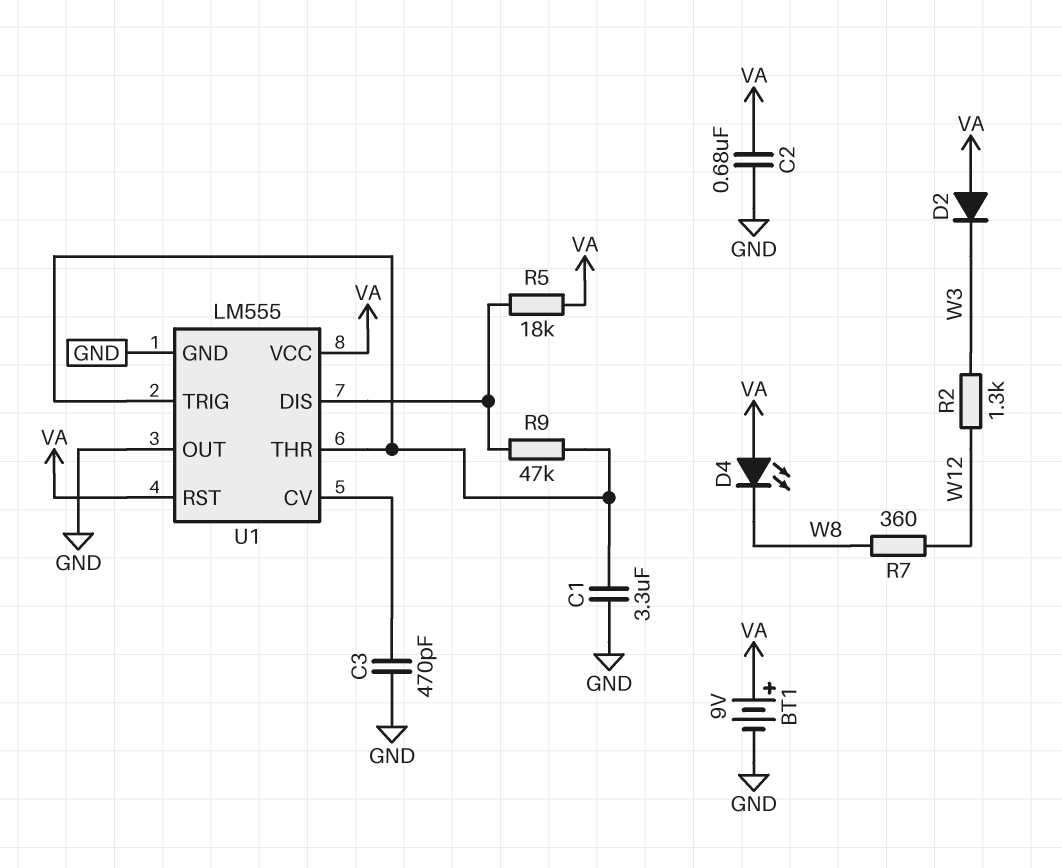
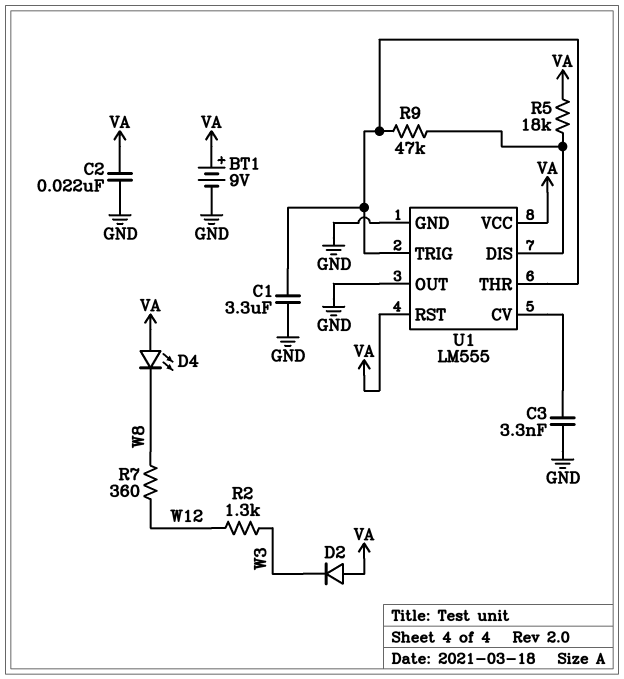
C2: 680nF (GND, VA) -> 22nF (GND, VA)
C3: 470pF (GND, U1/CV) -> 3.3nF (GND, U1/CV)

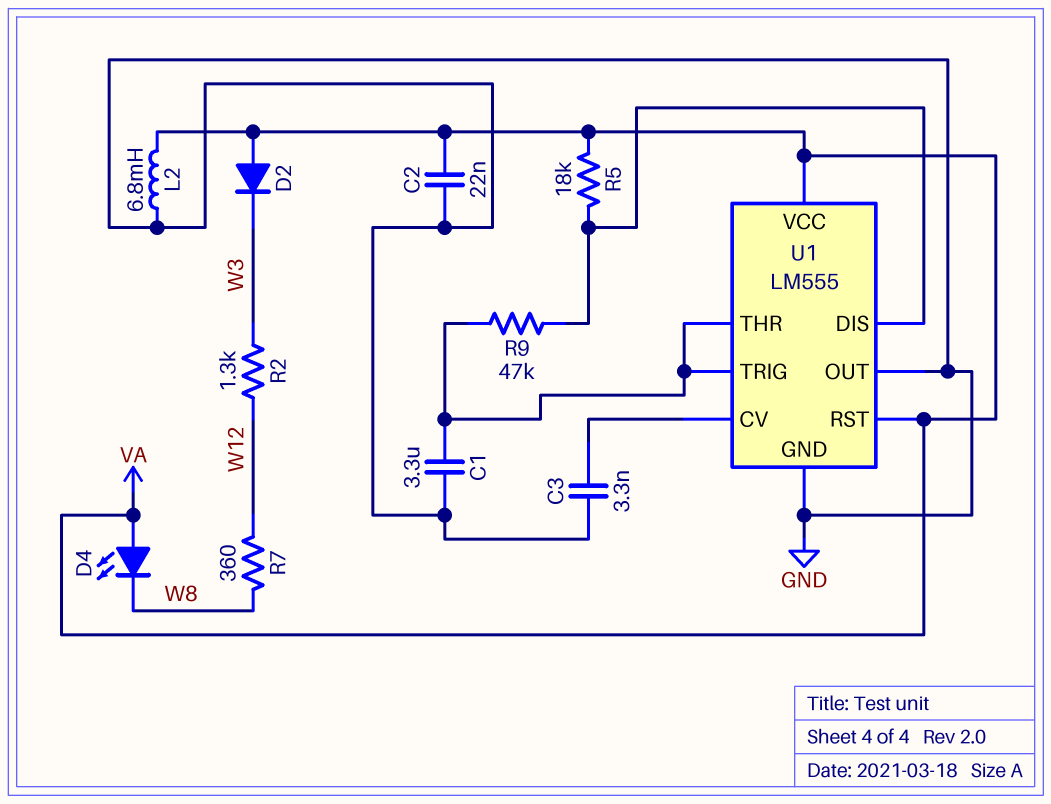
BT1: 9V (plus VA, minus GND) -> none
L2: none -> 6.8mH (GND, VA)

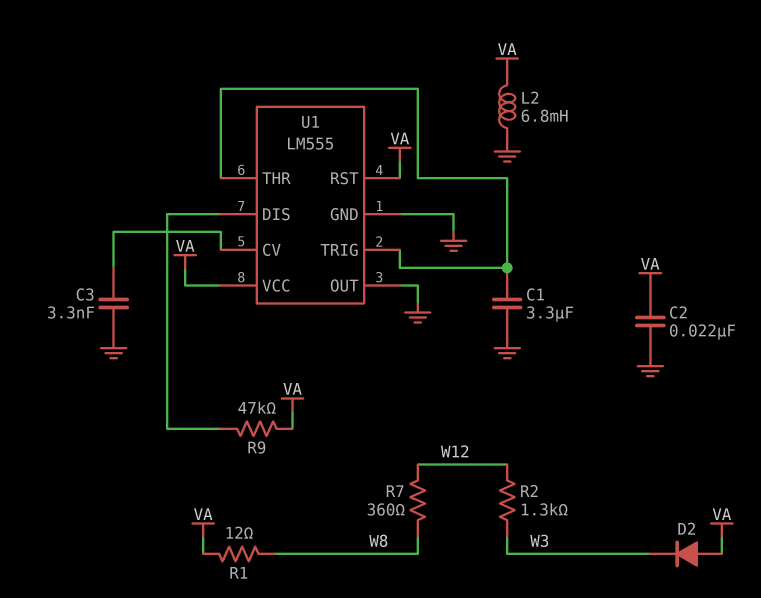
D4: LED (A VA, K W8) -> none
R1: none -> 12 (VA, W8)
R5: 18k (U1/DIS, VA) -> none
R9: 47k (U1/DIS, U1/THR) -> 47k (U1/DIS, VA)

